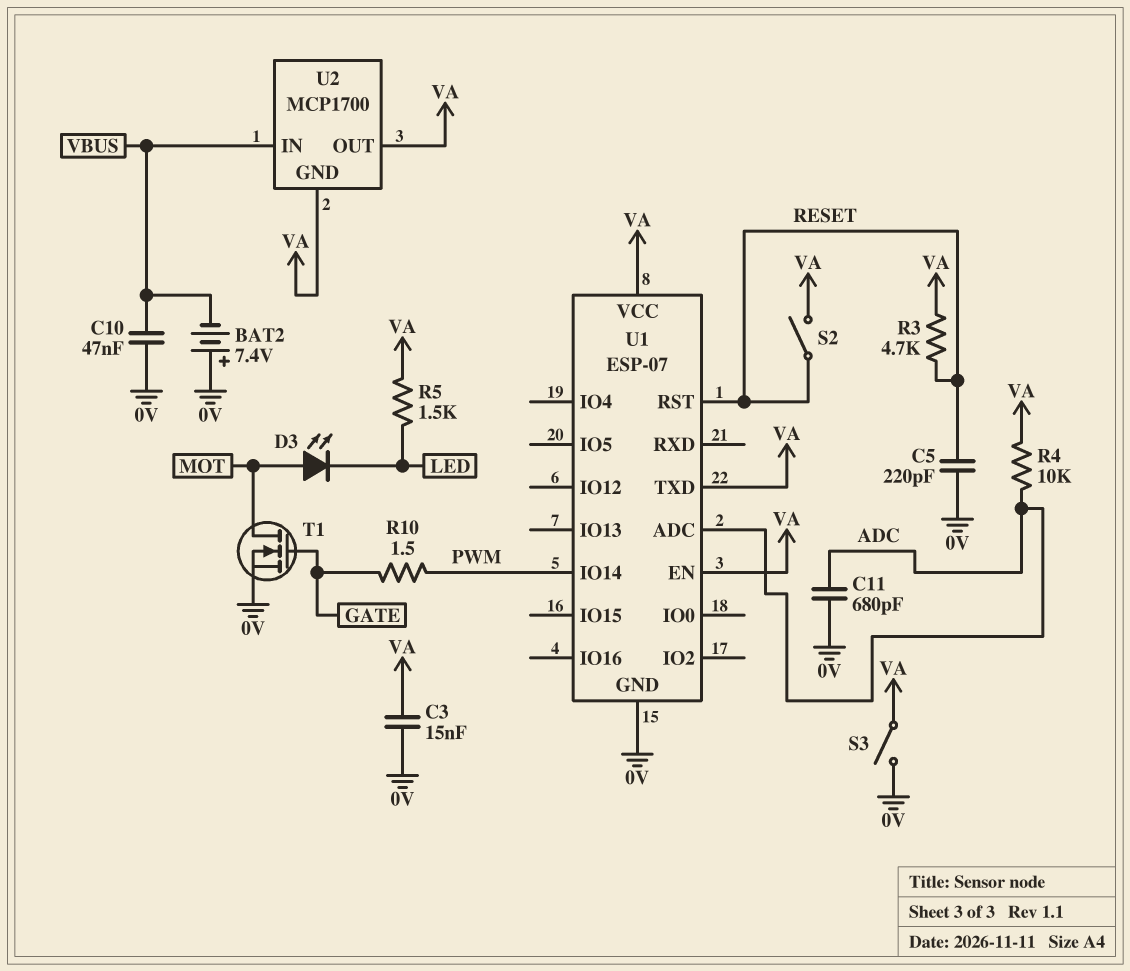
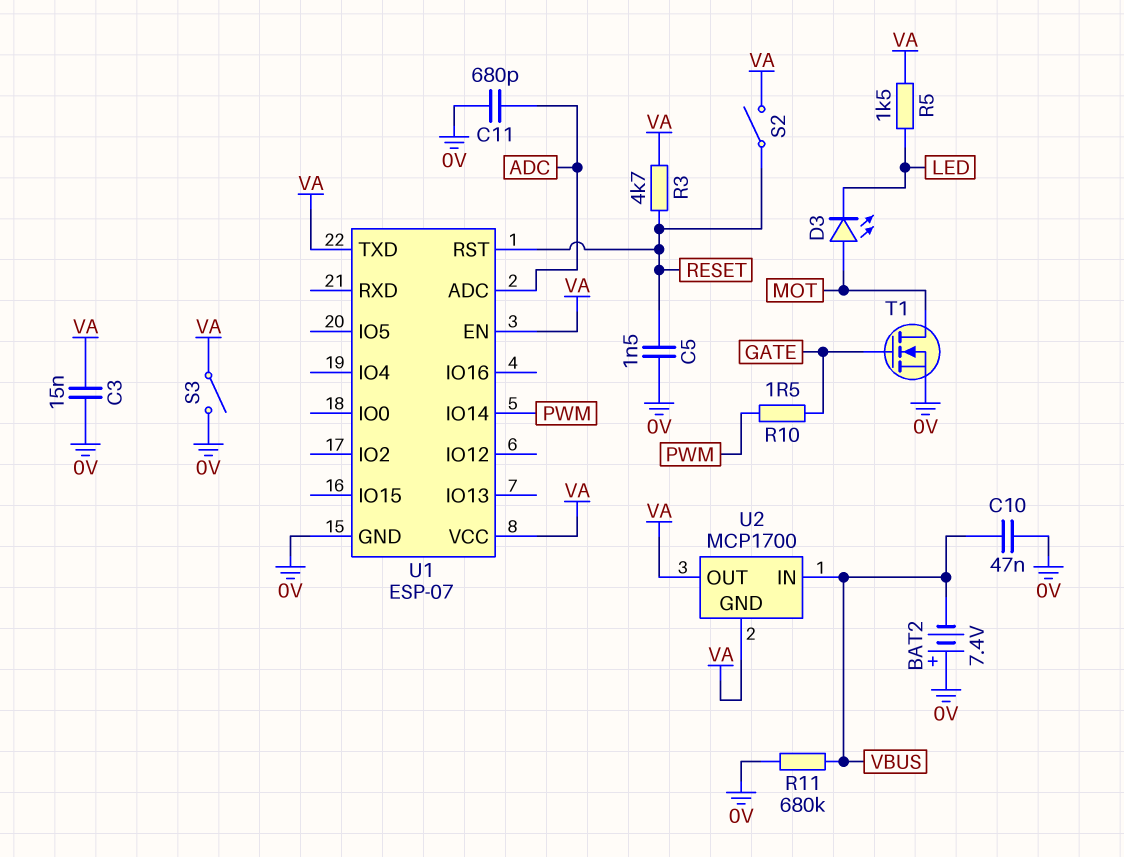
C5: 220pF (0V, RESET) -> 1.5nF (0V, RESET)
R4: 10k (ADC, VA) -> none
R11: none -> 680k (0V, VBUS)

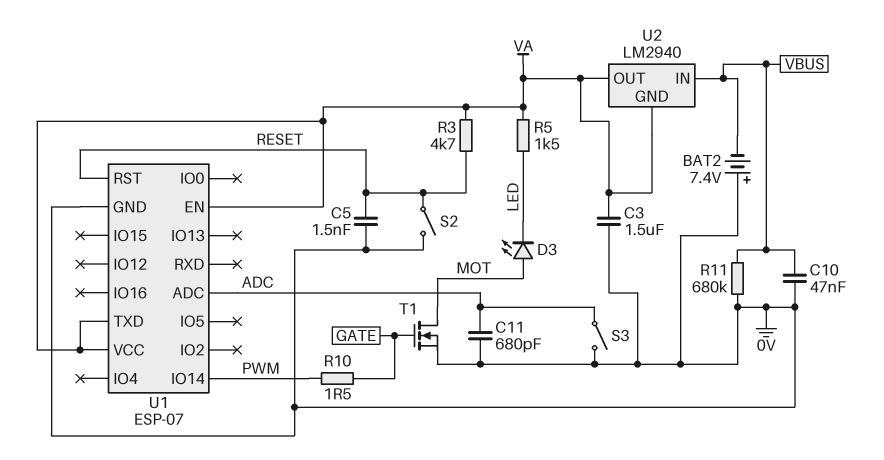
C3: 15nF (0V, VA) -> 1.5uF (0V, VA)
S2: switch (RESET, VA) -> switch (0V, RESET)
S3: switch (0V, VA) -> switch (0V, ADC)
U2: MCP1700 -> LM2940

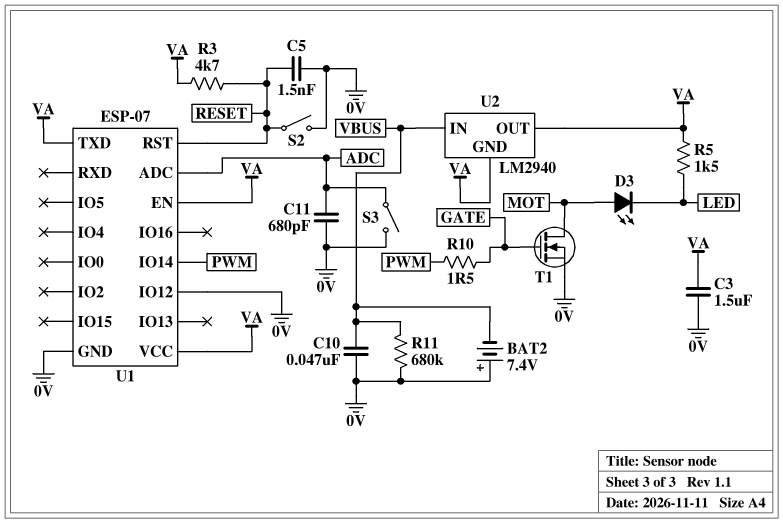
U1 pin IO12: none -> 0V

